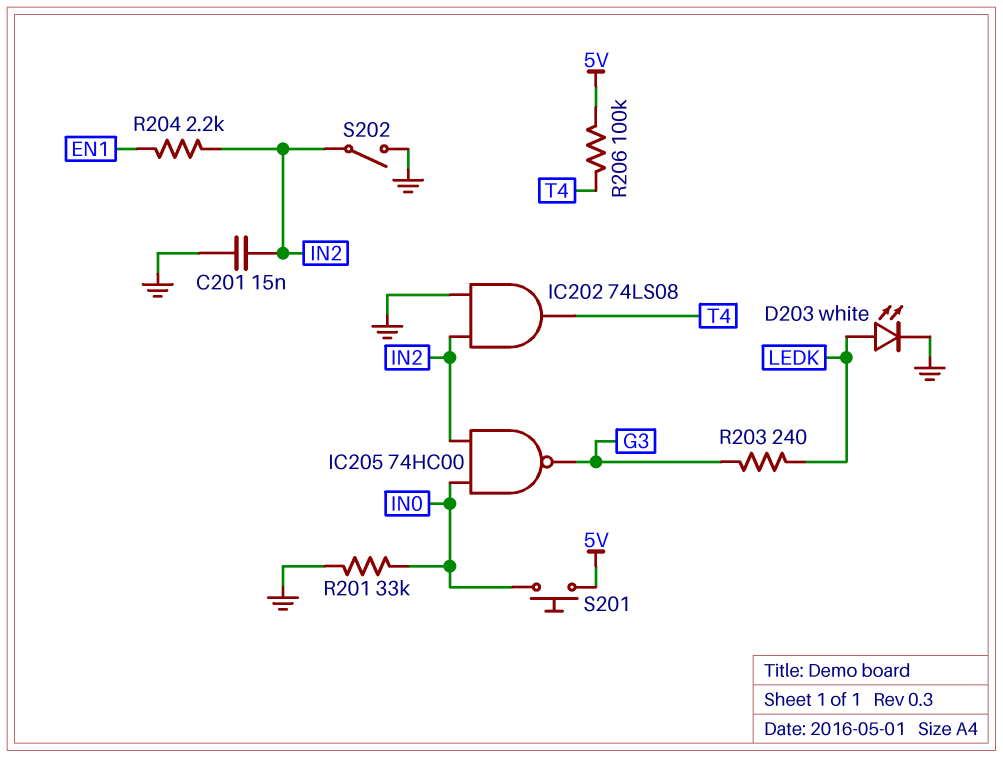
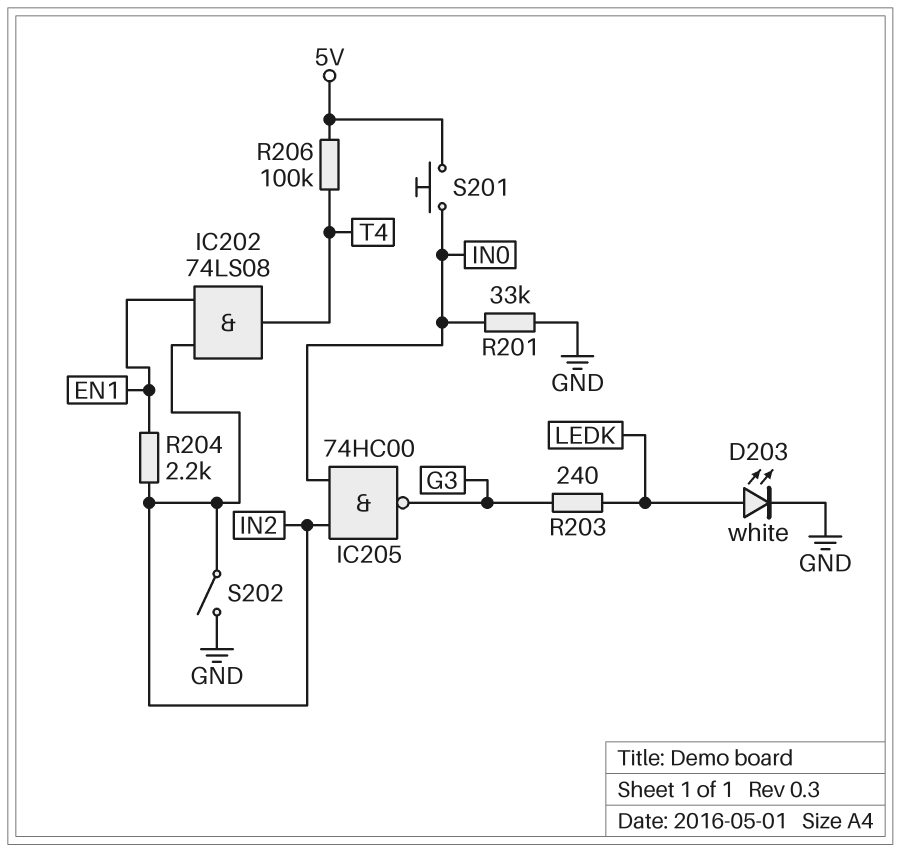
C201: 15nF (GND, IN2) -> none
IC202: AND 74LS08 (in GND, in IN2, out T4) -> AND 74LS08 (in EN1, in IN2, out T4)

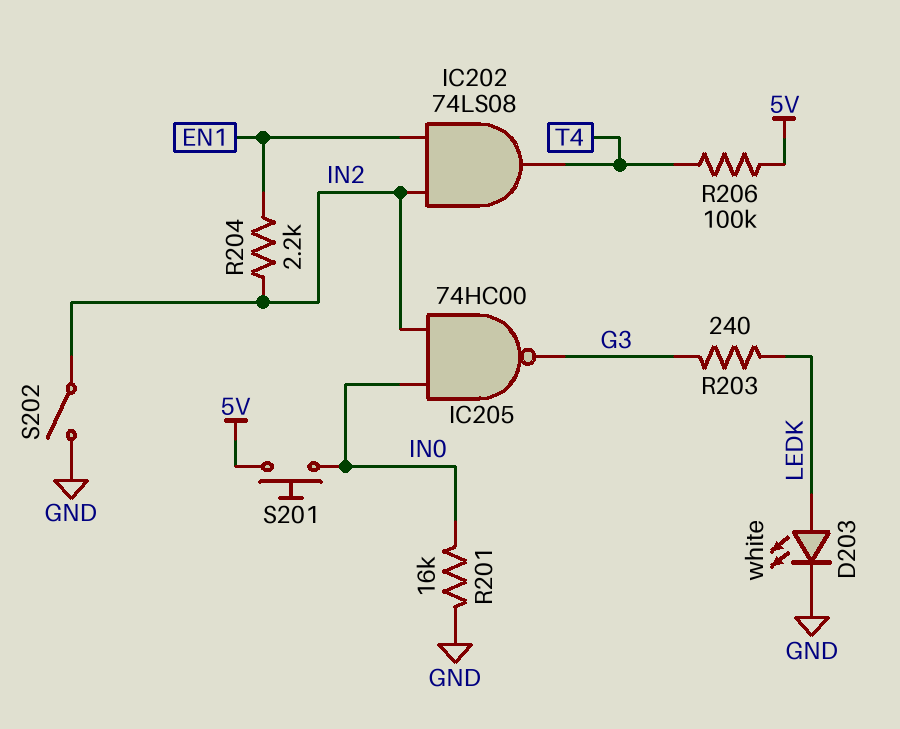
R201: 33k (GND, IN0) -> 16k (GND, IN0)

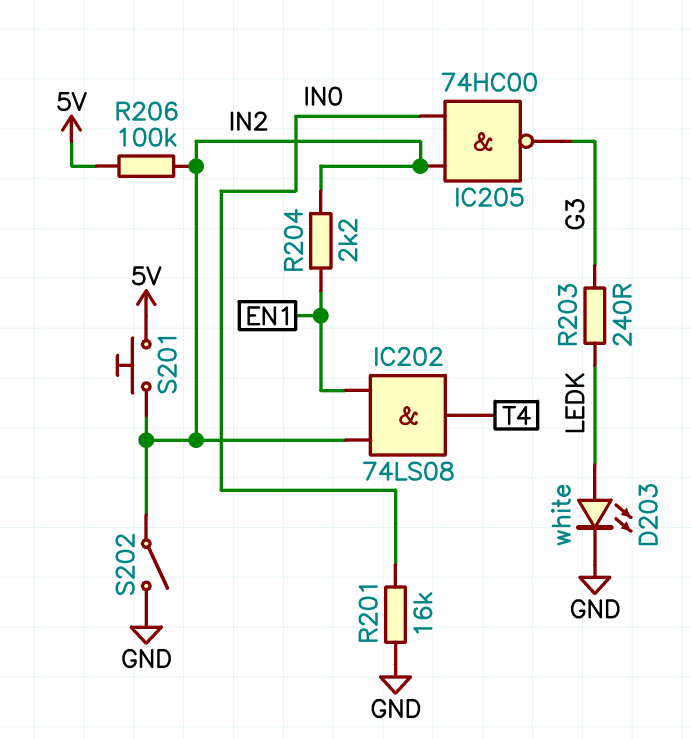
R206: 100k (5V, T4) -> 100k (5V, IN2)
S201: button (5V, IN0) -> button (5V, IN2)

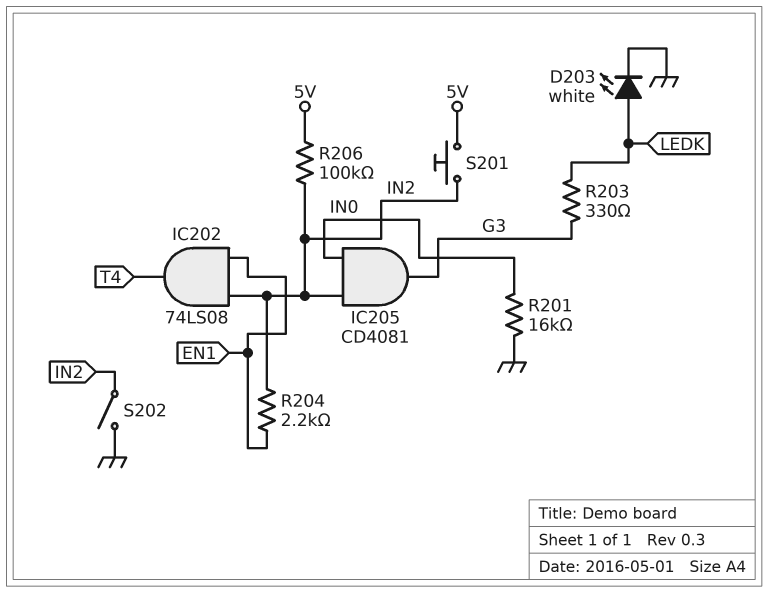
IC205: NAND 74HC00 (in IN0, in IN2, out G3) -> AND CD4081 (in IN0, in IN2, out G3)
R203: 240 (G3, LEDK) -> 330 (G3, LEDK)

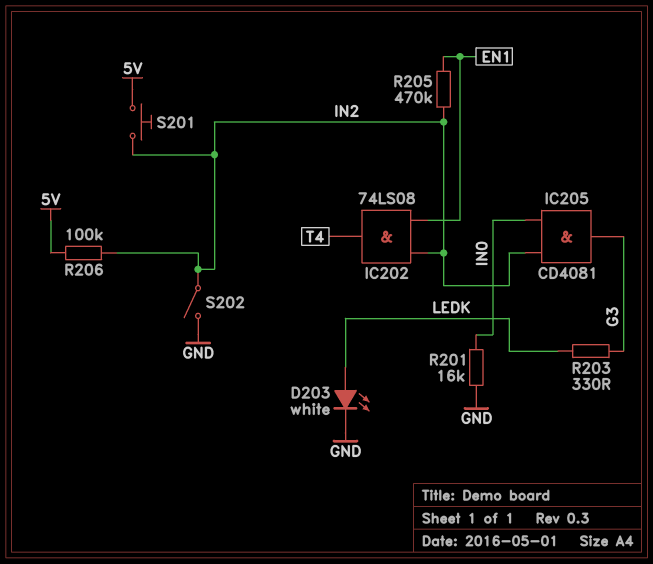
R204: 2.2k (EN1, IN2) -> none
R205: none -> 470k (EN1, IN2)

